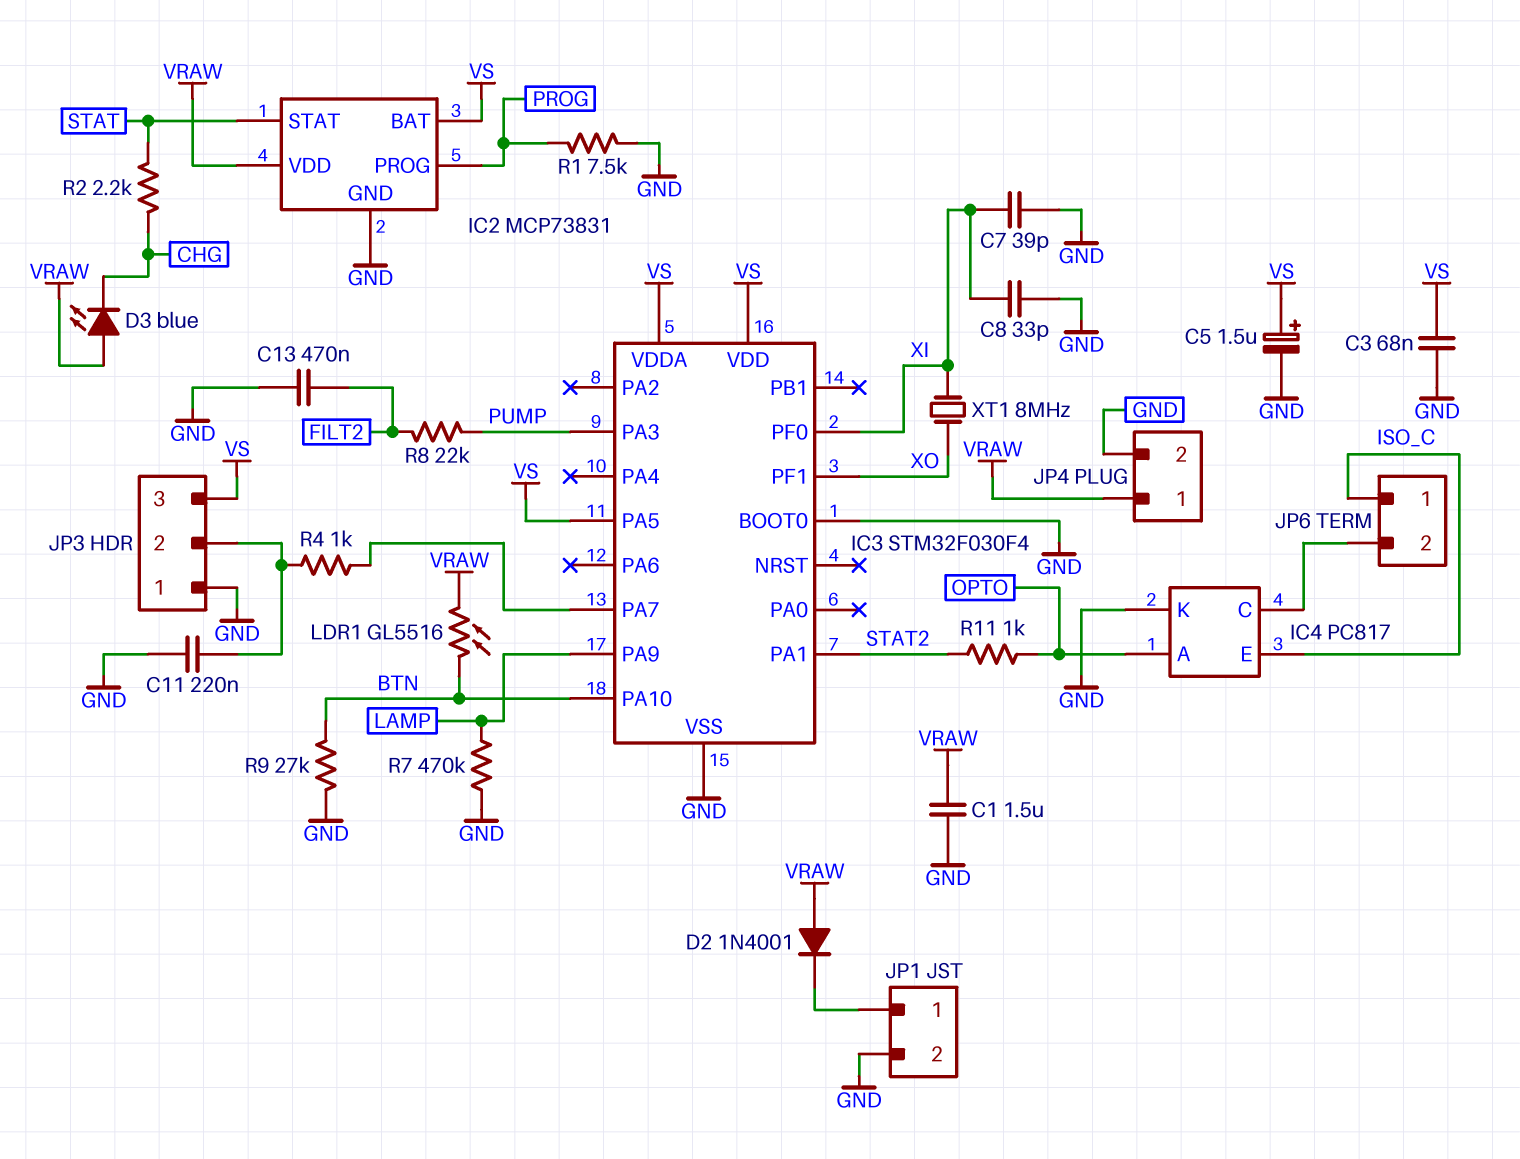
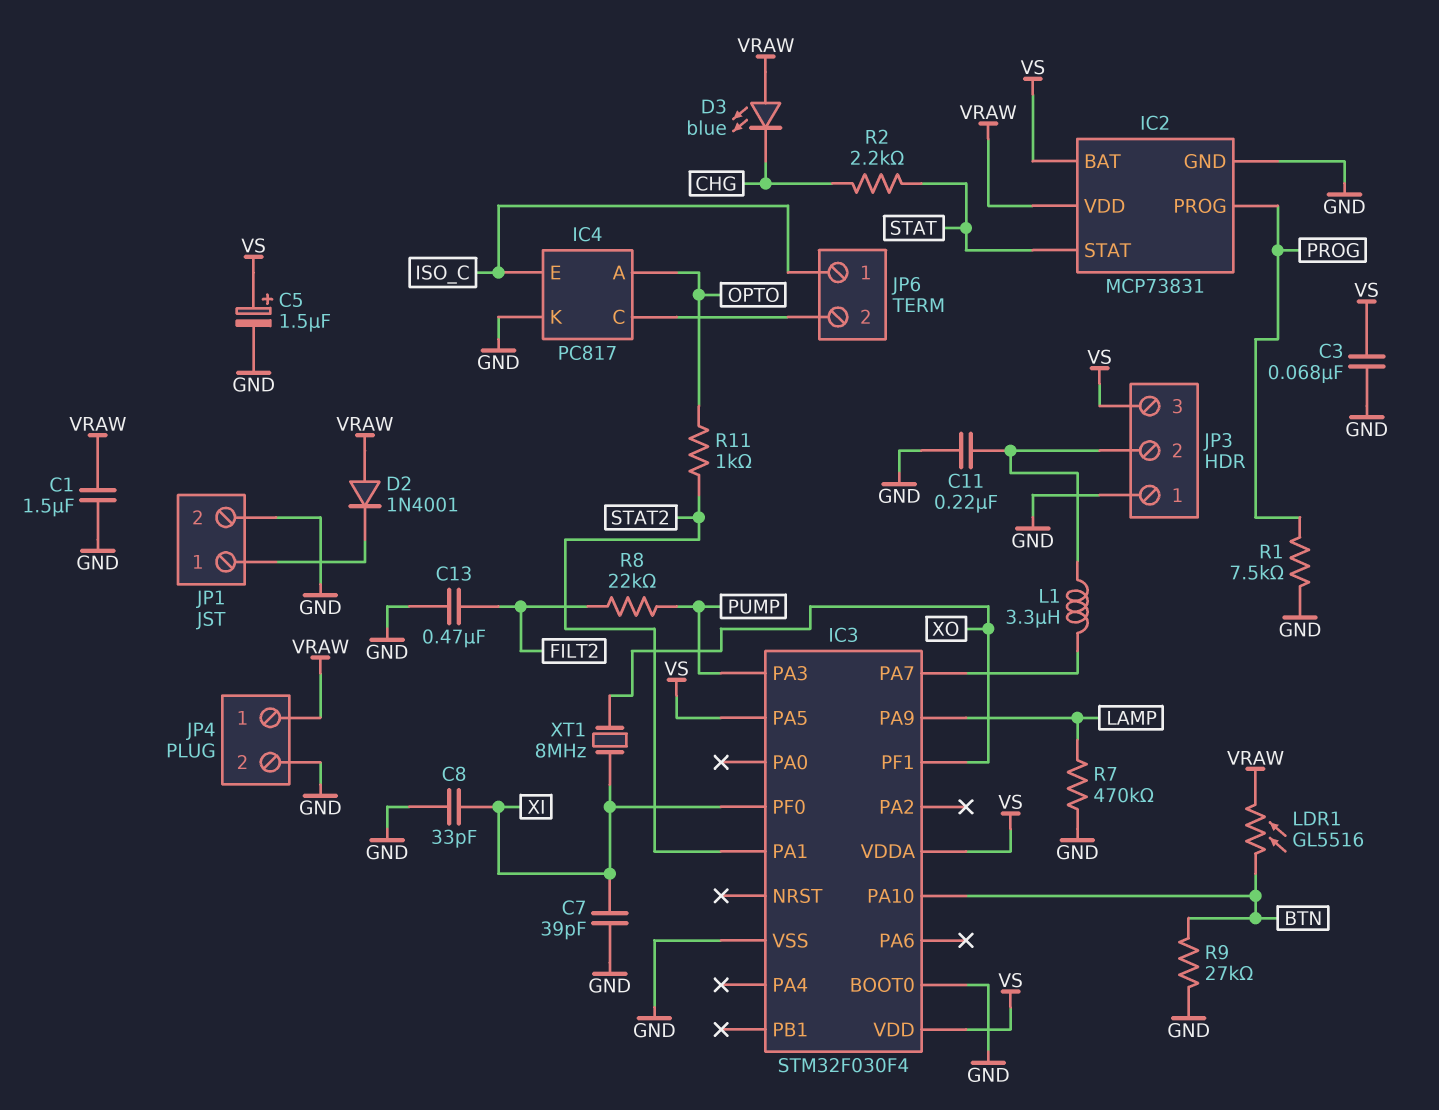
L1: none -> 3.3uH (IC3/PA7, JP3/2)
R4: 1k (IC3/PA7, JP3/2) -> none

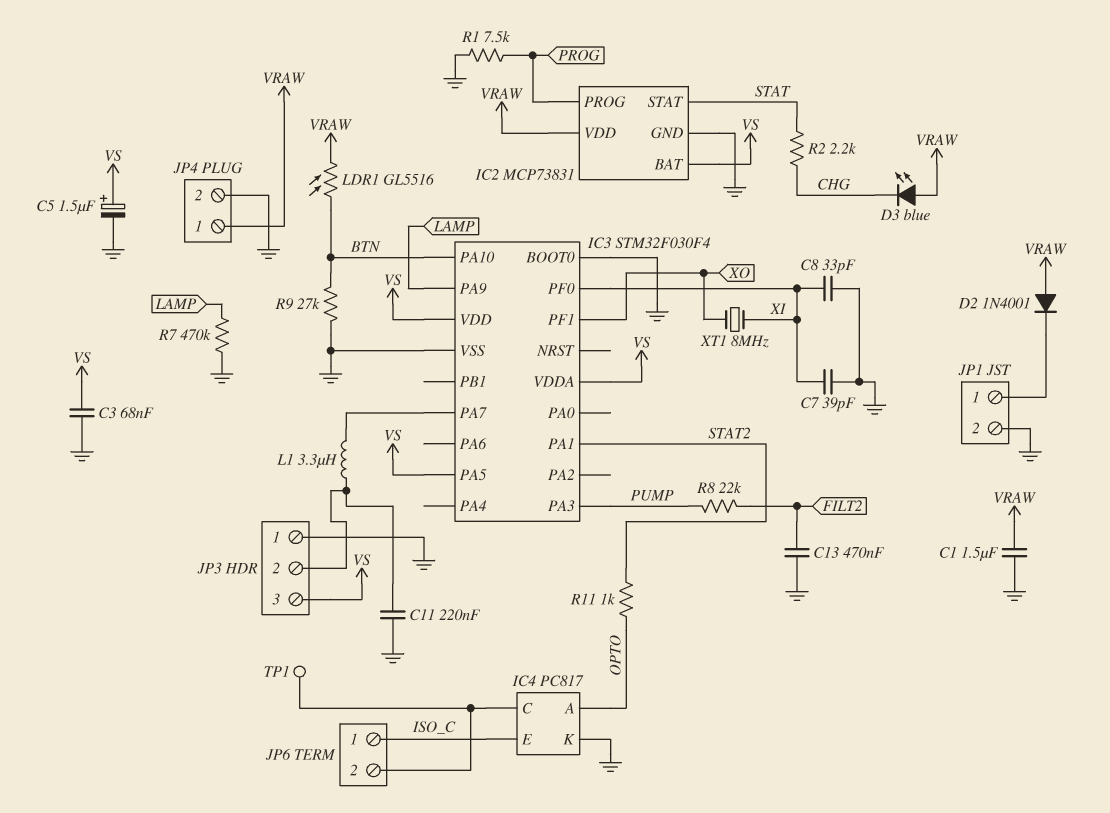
TP1: none -> test point (IC4/C)

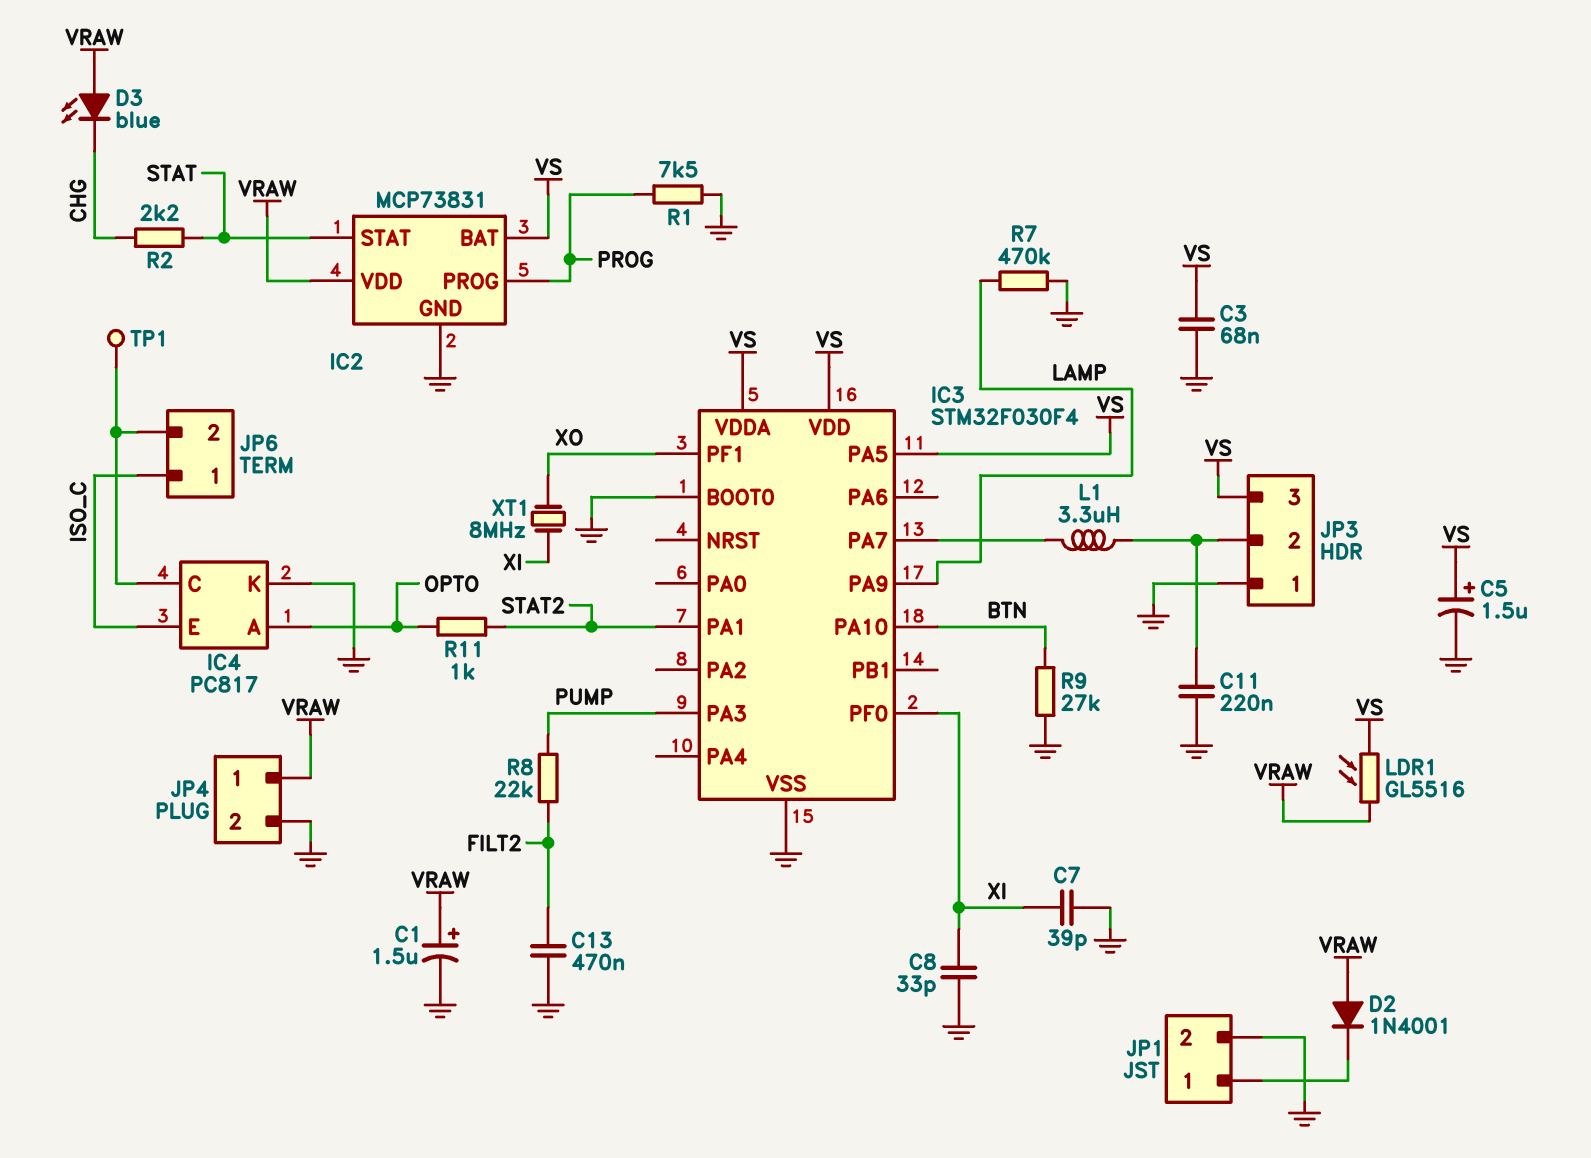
C1: 1.5uF (GND, VRAW) -> 1.5uF (plus VRAW, minus GND)
LDR1: GL5516 (BTN, VRAW) -> GL5516 (VRAW, VS)

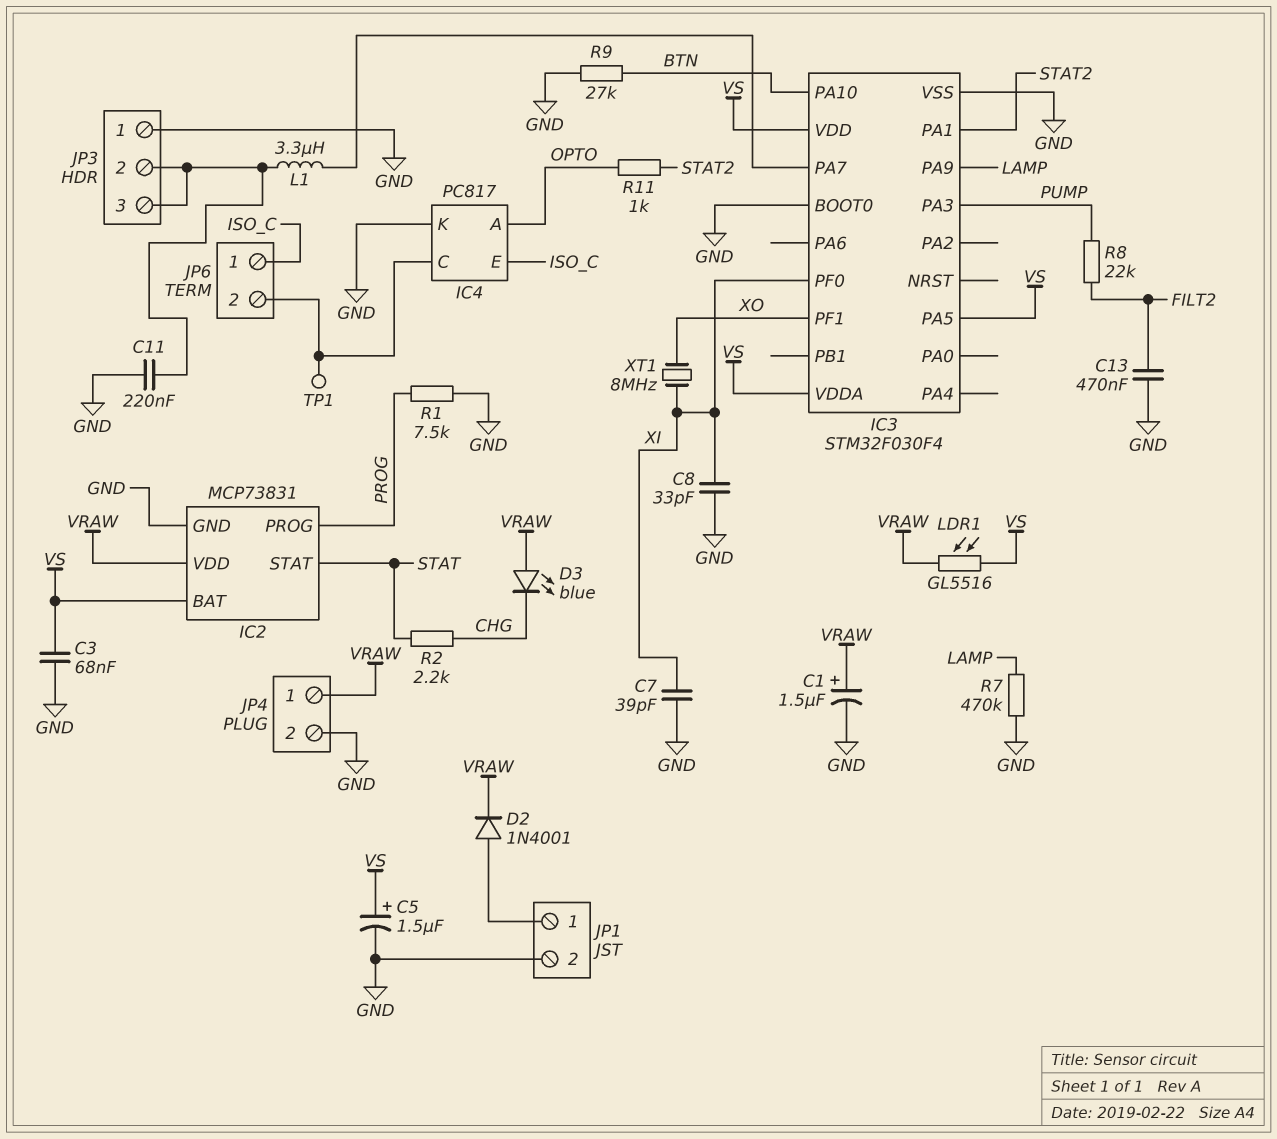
D2: diode 1N4001 (A VRAW, K JP1/1) -> diode 1N4001 (A JP1/1, K VRAW)
JP3 pin 3: VS -> JP3/2

